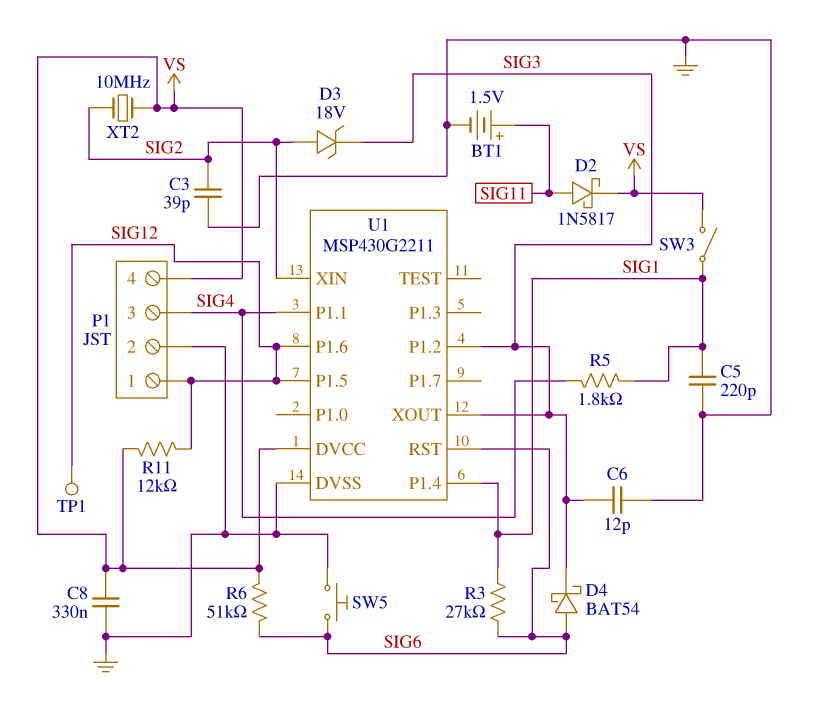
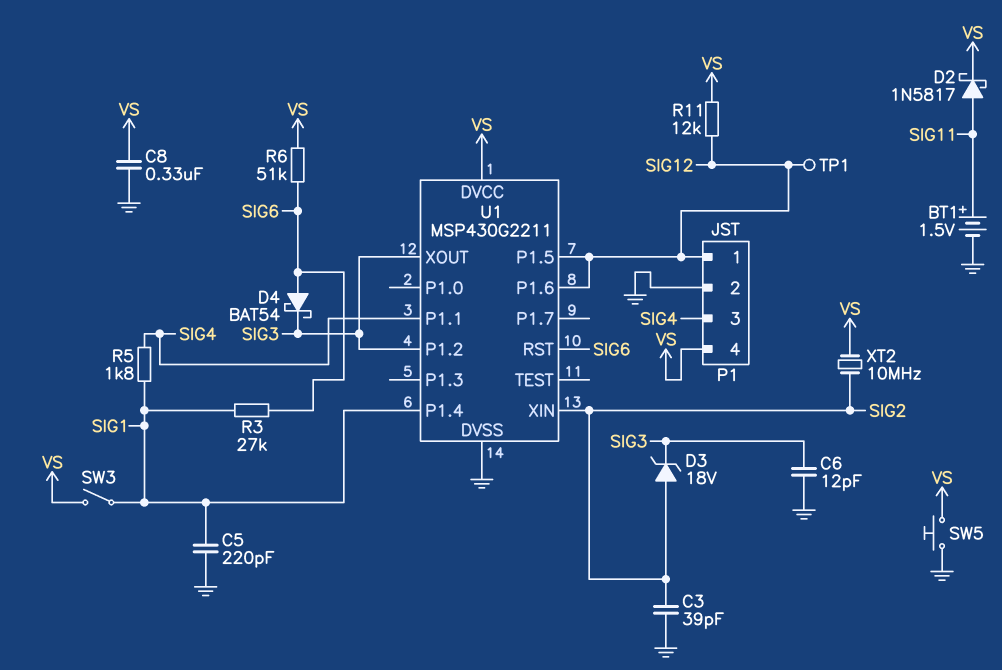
SW5: button (GND, SIG6) -> button (GND, VS)

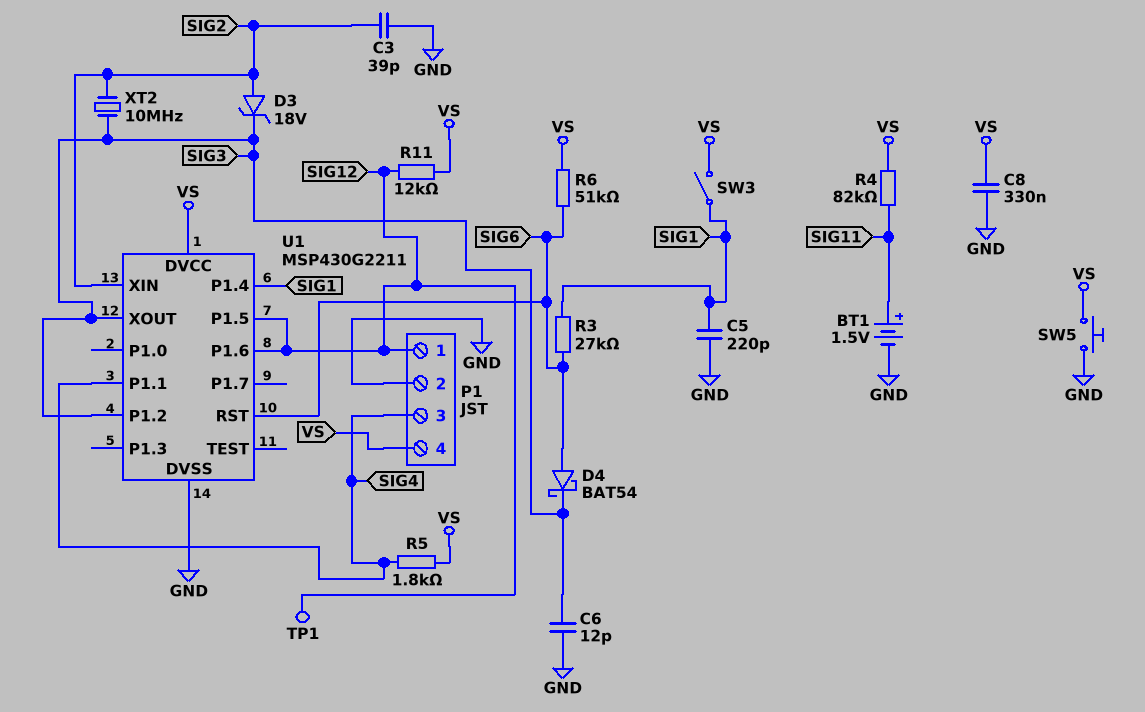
D2: schottky 1N5817 (A SIG11, K VS) -> none
R4: none -> 82k (SIG11, VS)
R5: 1.8k (SIG1, SIG4) -> 1.8k (SIG4, VS)
XT2: 10MHz (SIG2, VS) -> 10MHz (SIG2, SIG3)

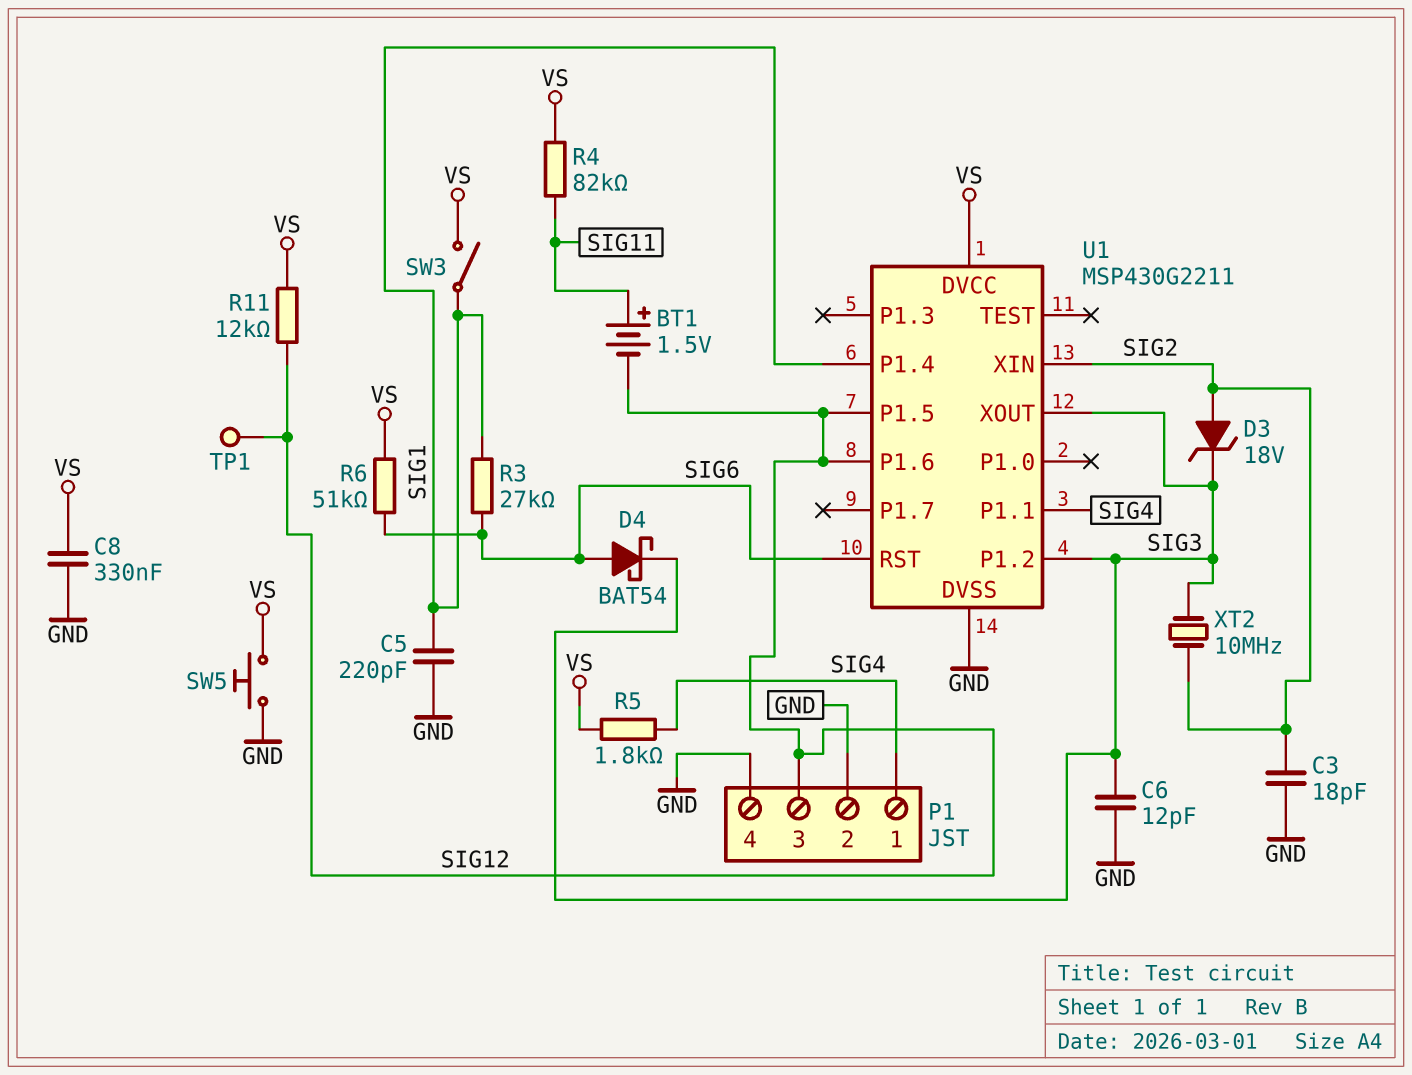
BT1: 1.5V (plus SIG11, minus GND) -> 1.5V (plus SIG11, minus SIG12)
C3: 39pF (GND, SIG2) -> 18pF (GND, SIG2)
P1 pin 1: SIG12 -> SIG4
P1 pin 3: SIG4 -> SIG12
P1 pin 4: VS -> GND

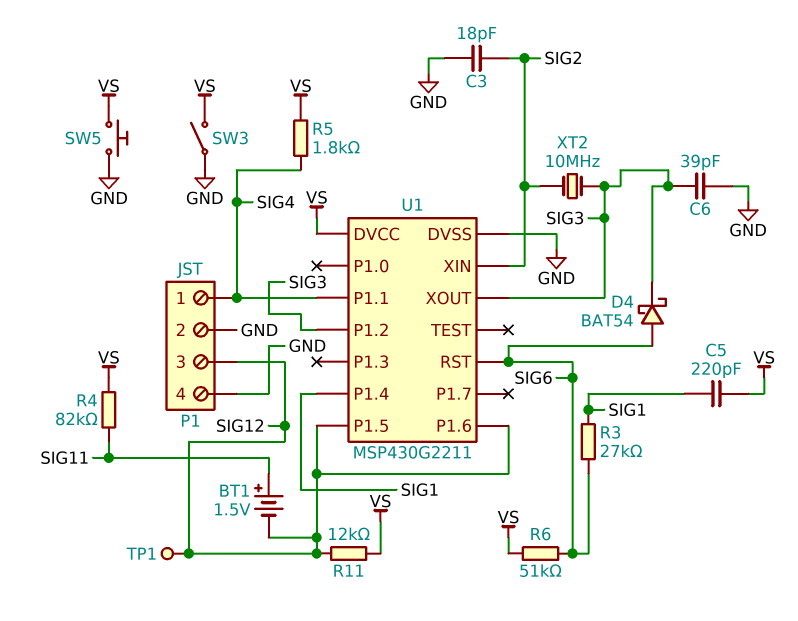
C5: 220pF (GND, SIG1) -> 220pF (SIG1, VS)
C6: 12pF (GND, SIG3) -> 39pF (GND, SIG3)
C8: 330nF (GND, VS) -> none
D3: zener 18V (A SIG2, K SIG3) -> none
SW3: switch (SIG1, VS) -> switch (GND, VS)

